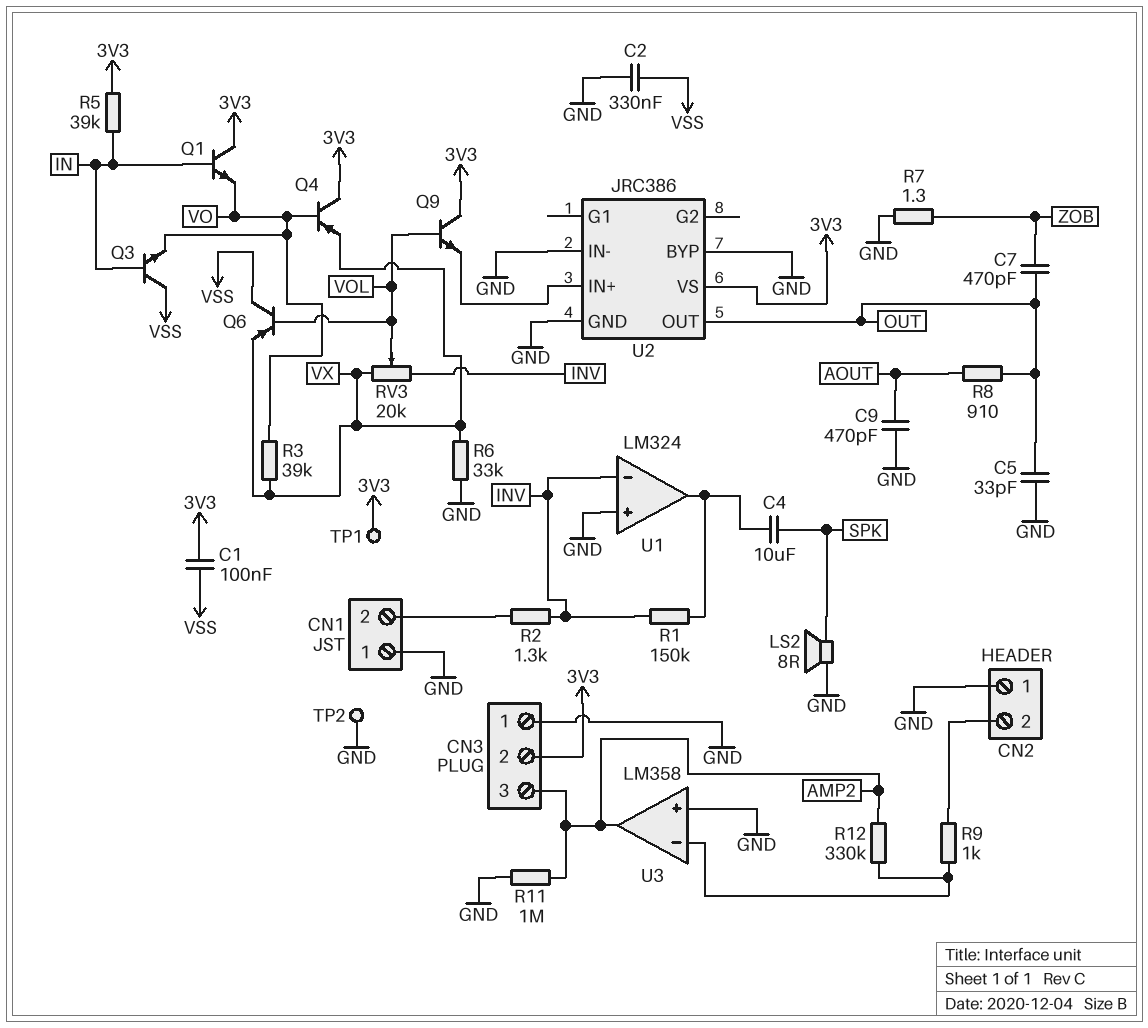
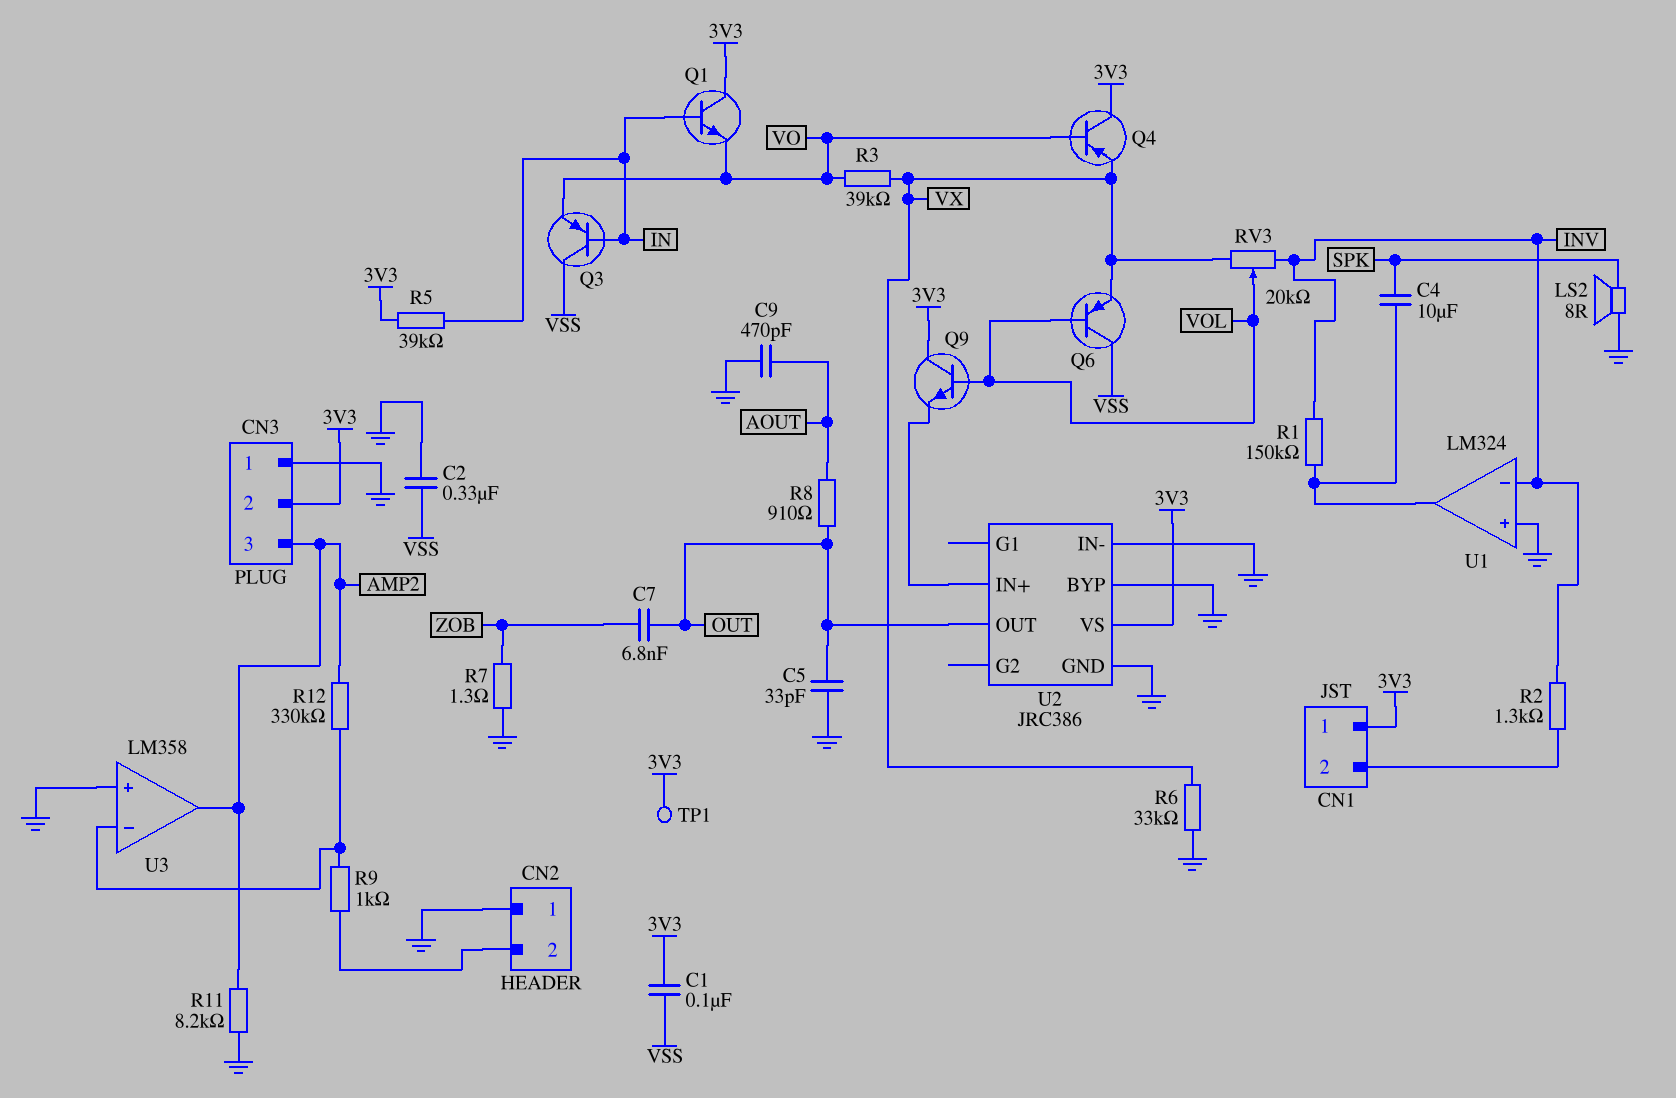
C7: 470pF (OUT, ZOB) -> 6.8nF (OUT, ZOB)
CN1 pin 1: GND -> 3V3
Q3: NPN (B IN, C VSS, E VO) -> PNP (B IN, C VSS, E VO)
R11: 1M (AMP2, GND) -> 8.2k (AMP2, GND)
TP2: test point (GND) -> none

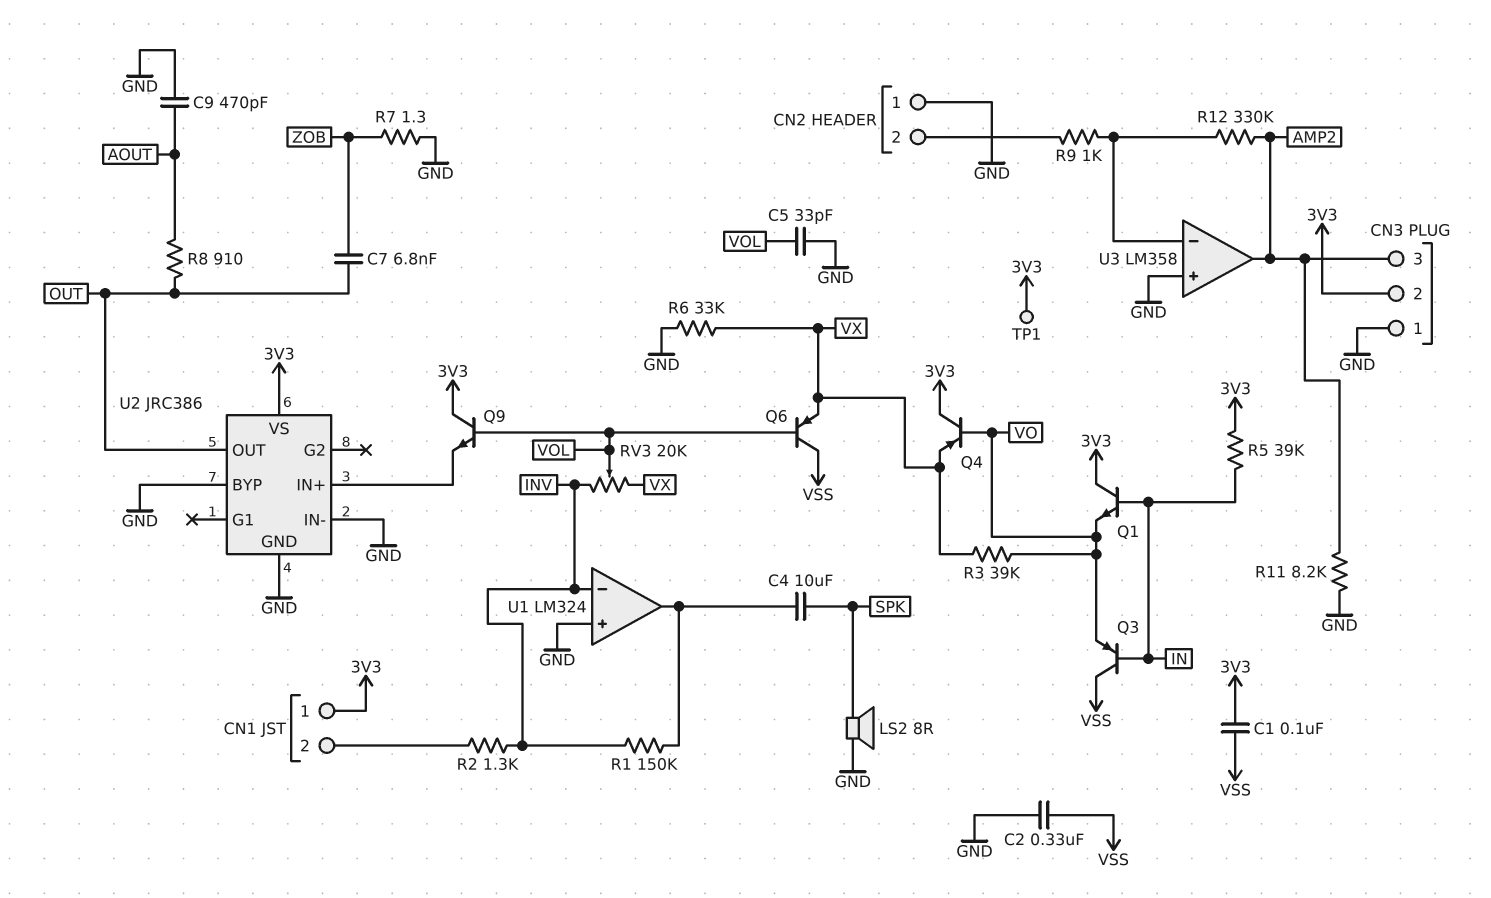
C5: 33pF (GND, OUT) -> 33pF (GND, VOL)

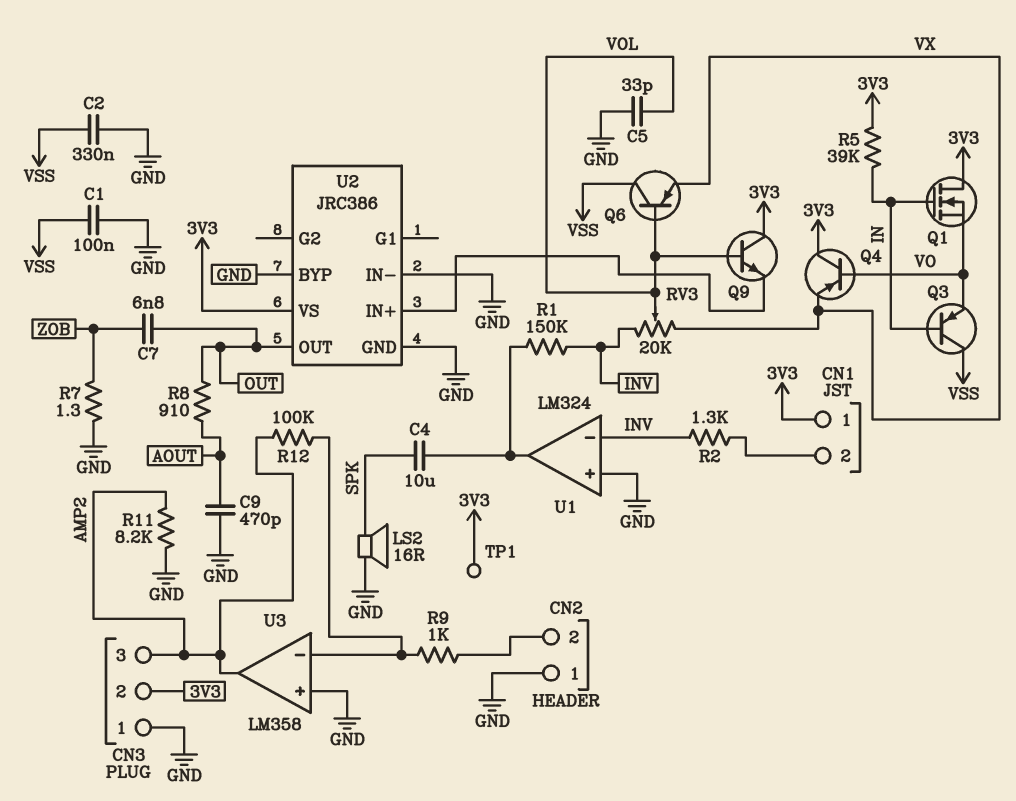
C1: 100nF (3V3, VSS) -> 100nF (GND, VSS)
LS2: speaker 8R (GND, SPK) -> speaker 16R (GND, SPK)
Q1: NPN (B IN, C 3V3, E VO) -> NMOS (G IN, D 3V3, S VO)
R3: 39k (VO, VX) -> none
R6: 33k (GND, VX) -> none
R12: 330k (AMP2, U3/in-) -> 100k (AMP2, U3/in-)

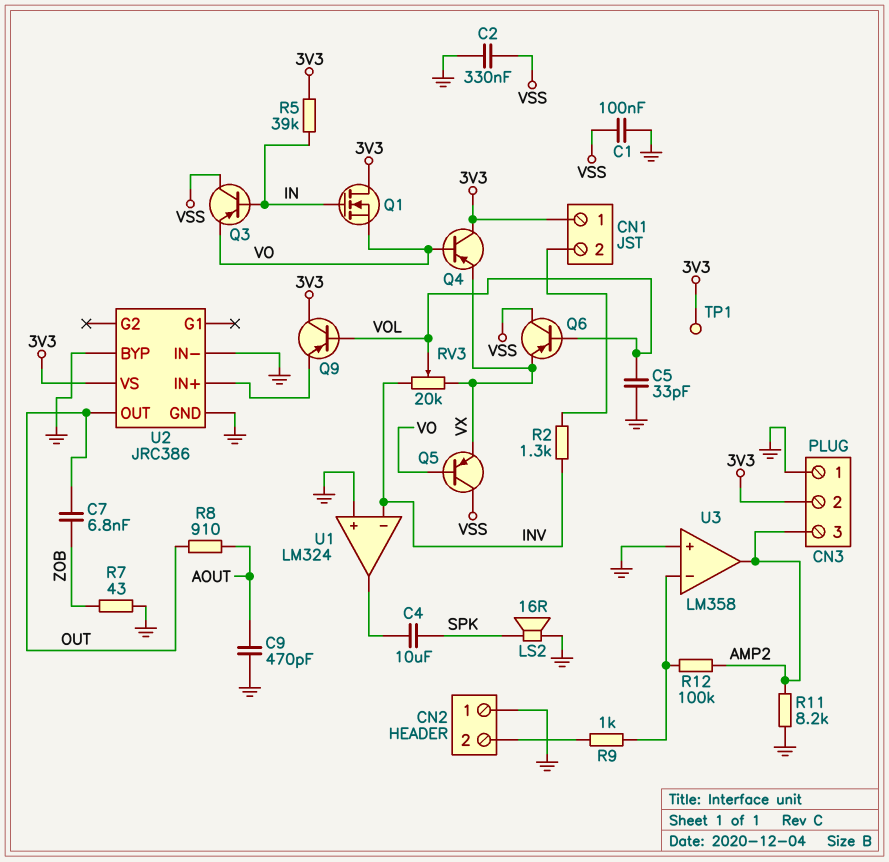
Q5: none -> PNP (B VO, C VSS, E VX)
Q9: NPN (B VOL, C 3V3, E U2/IN+) -> PNP (B VOL, C 3V3, E U2/IN+)
R1: 150k (INV, U1/out) -> none
R7: 1.3 (GND, ZOB) -> 43 (GND, ZOB)

